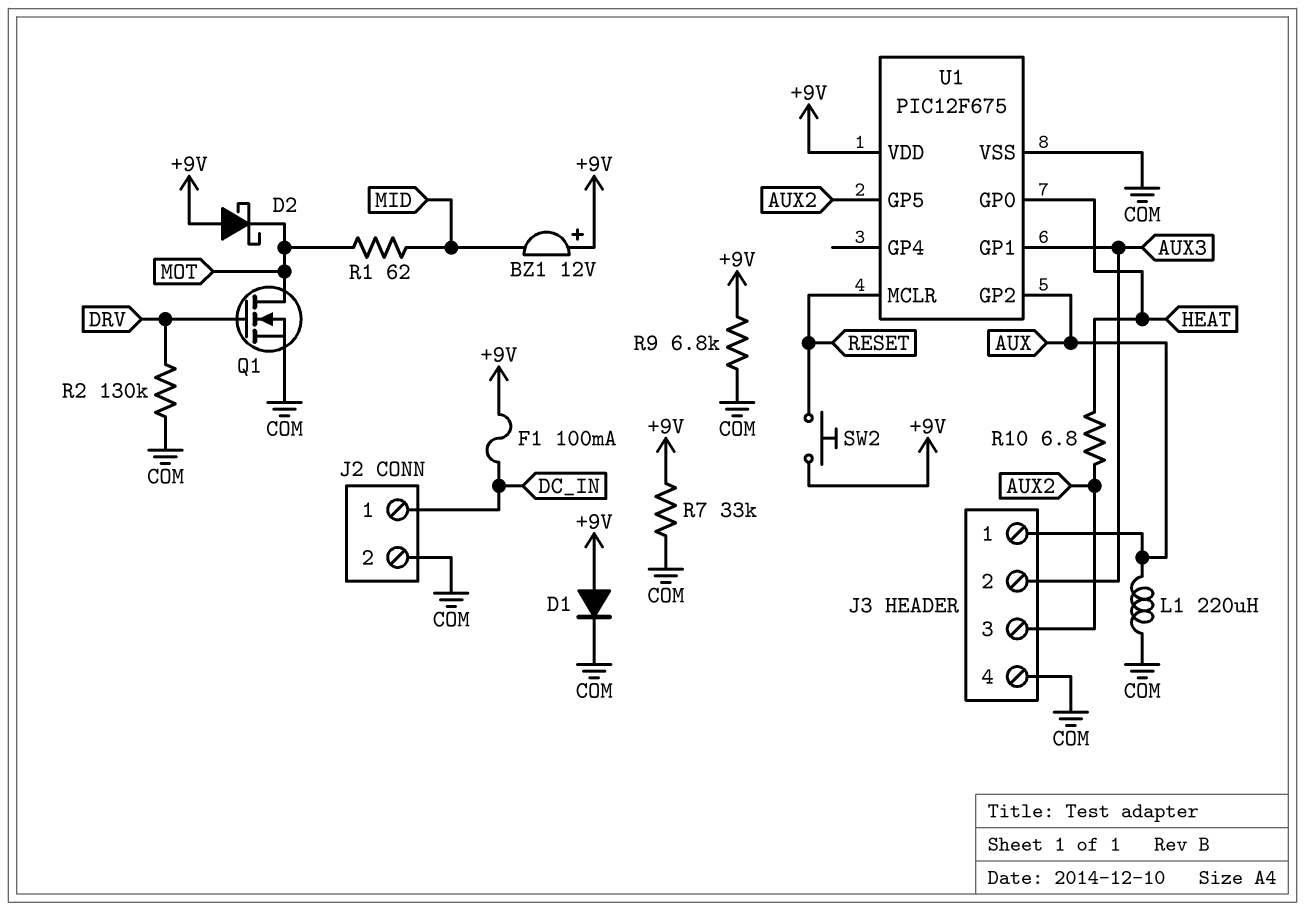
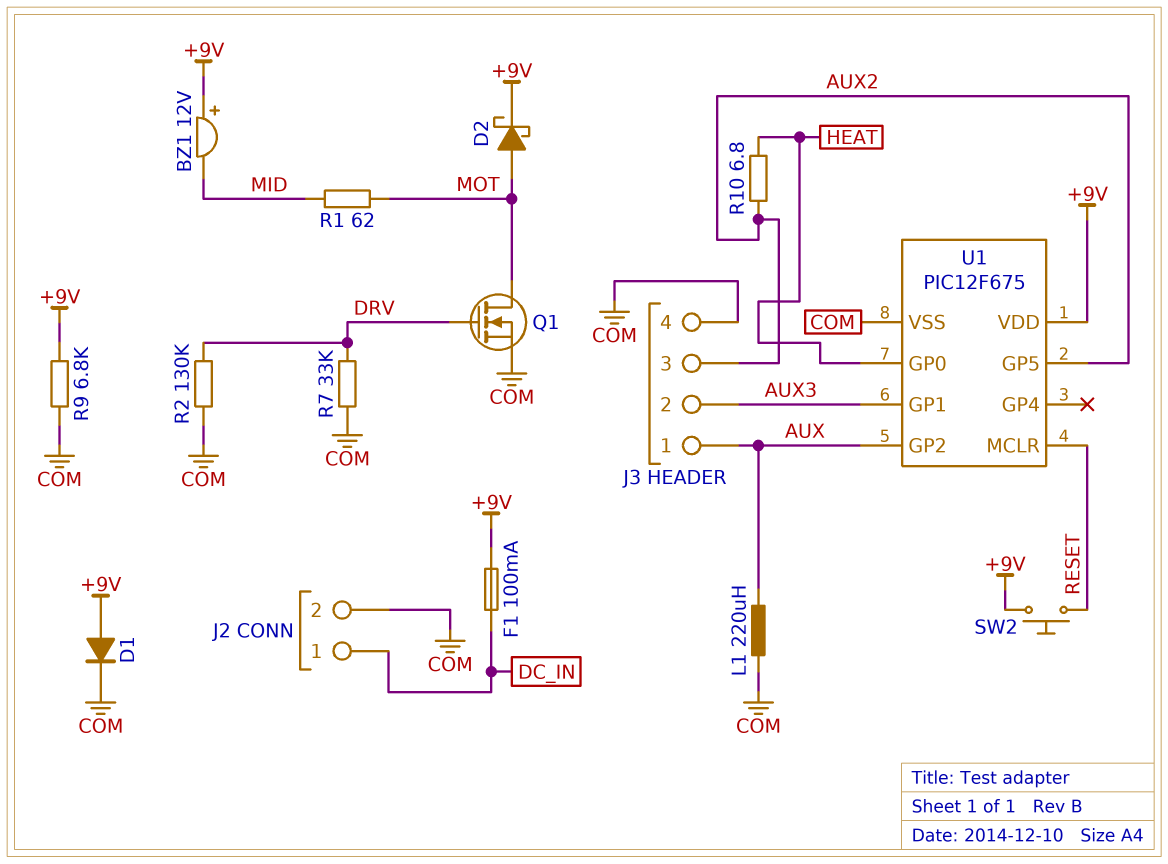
D2: schottky (A +9V, K MOT) -> schottky (A MOT, K +9V)
R7: 33k (+9V, COM) -> 33k (COM, DRV)

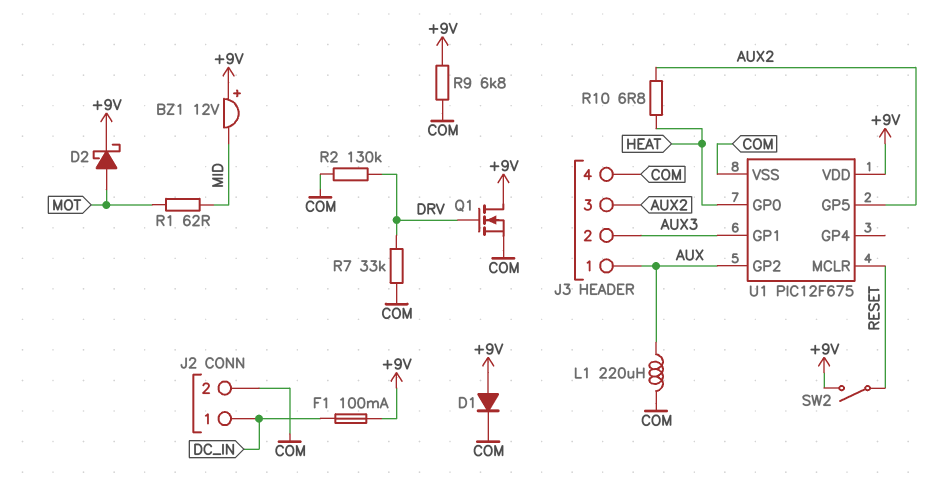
Q1: NMOS (G DRV, D MOT, S COM) -> NMOS (G DRV, D +9V, S COM)
SW2: button (+9V, RESET) -> switch (+9V, RESET)

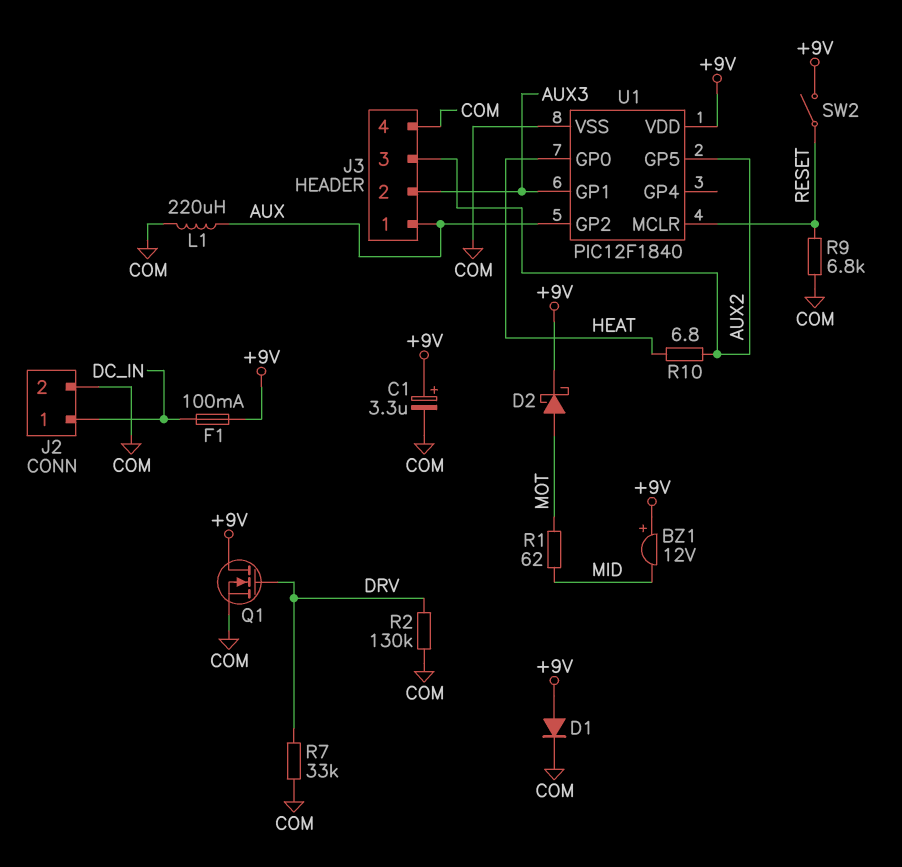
C1: none -> 3.3uF (plus +9V, minus COM)
R9: 6.8k (+9V, COM) -> 6.8k (COM, RESET)
U1: PIC12F675 -> PIC12F1840

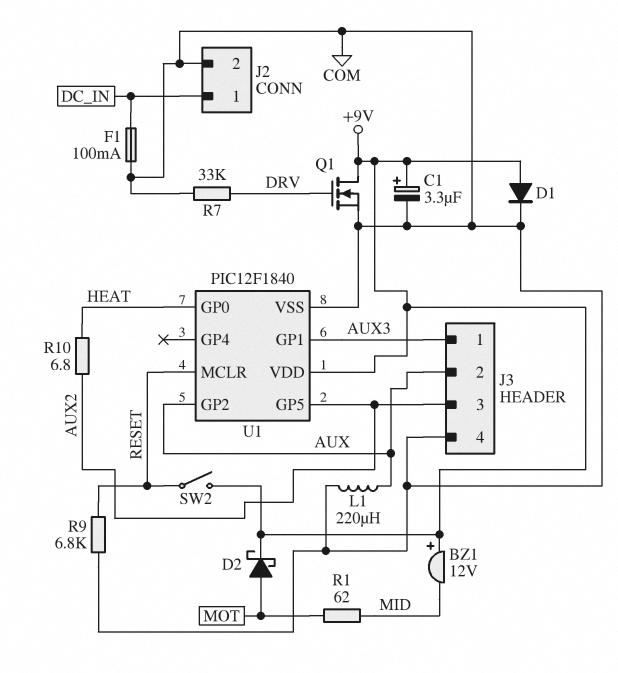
F1: 100mA (+9V, DC_IN) -> 100mA (COM, DC_IN)
J3 pin 1: AUX -> AUX3
J3 pin 2: AUX3 -> AUX
R2: 130k (COM, DRV) -> none

